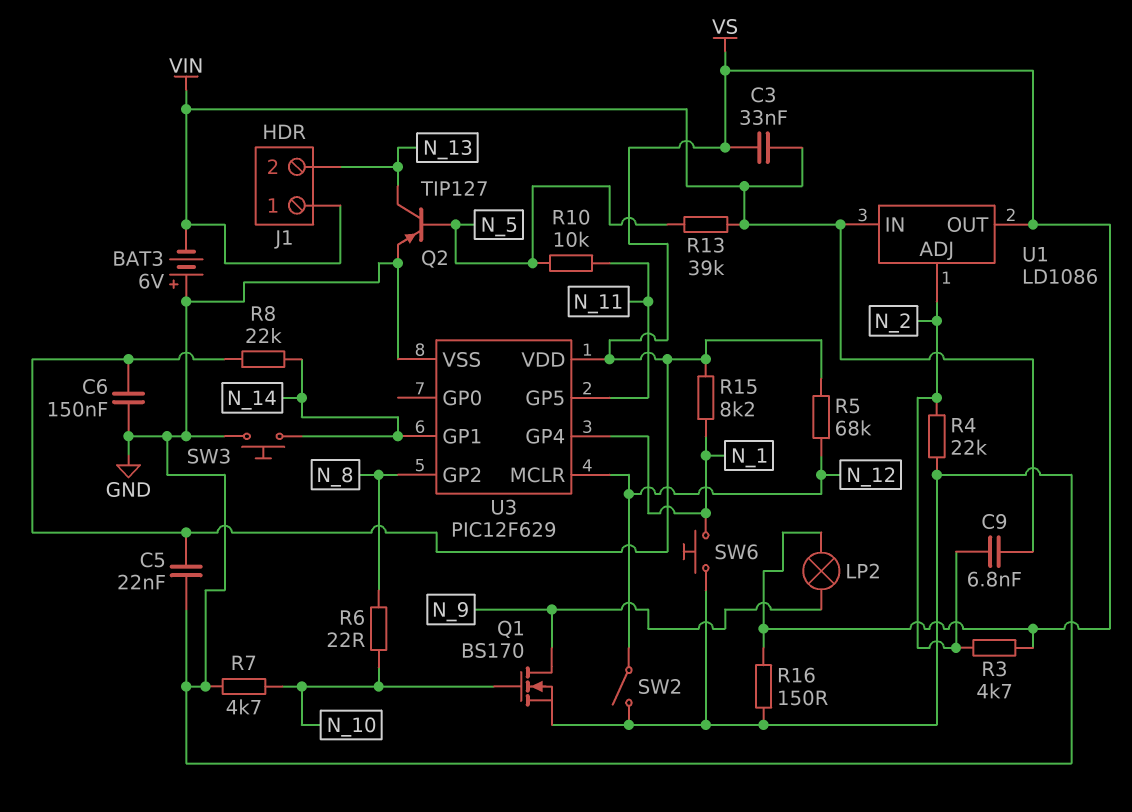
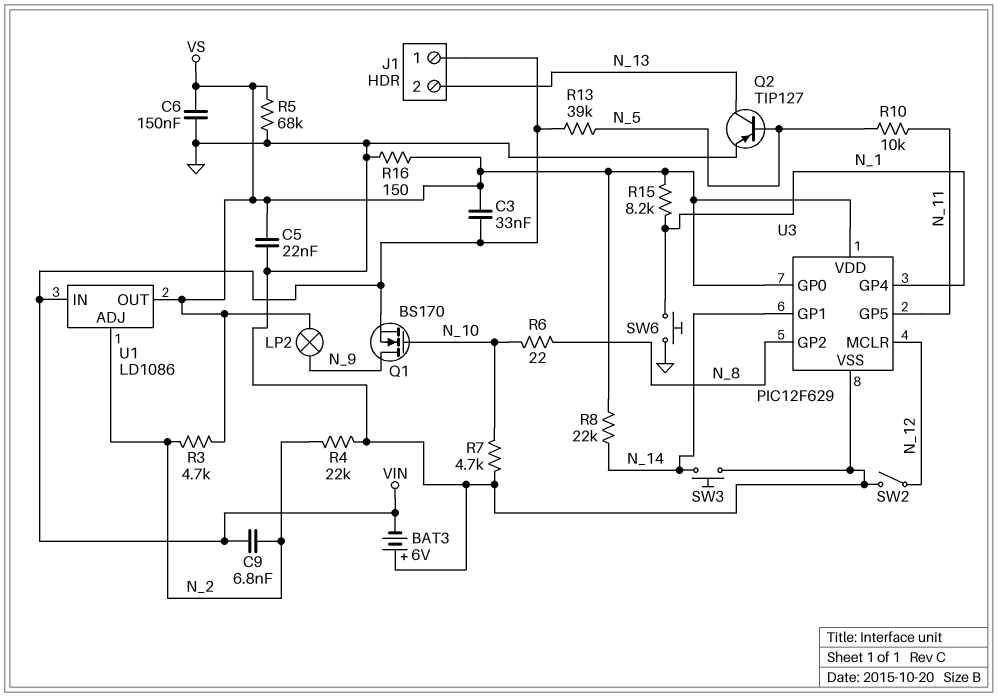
Q1: NMOS BS170 (G N_10, D N_9, S GND) -> NMOS BS170 (G N_10, D N_9, S VIN)
R5: 68k (N_12, VS) -> 68k (GND, VS)
U3 pin GP0: none -> VS

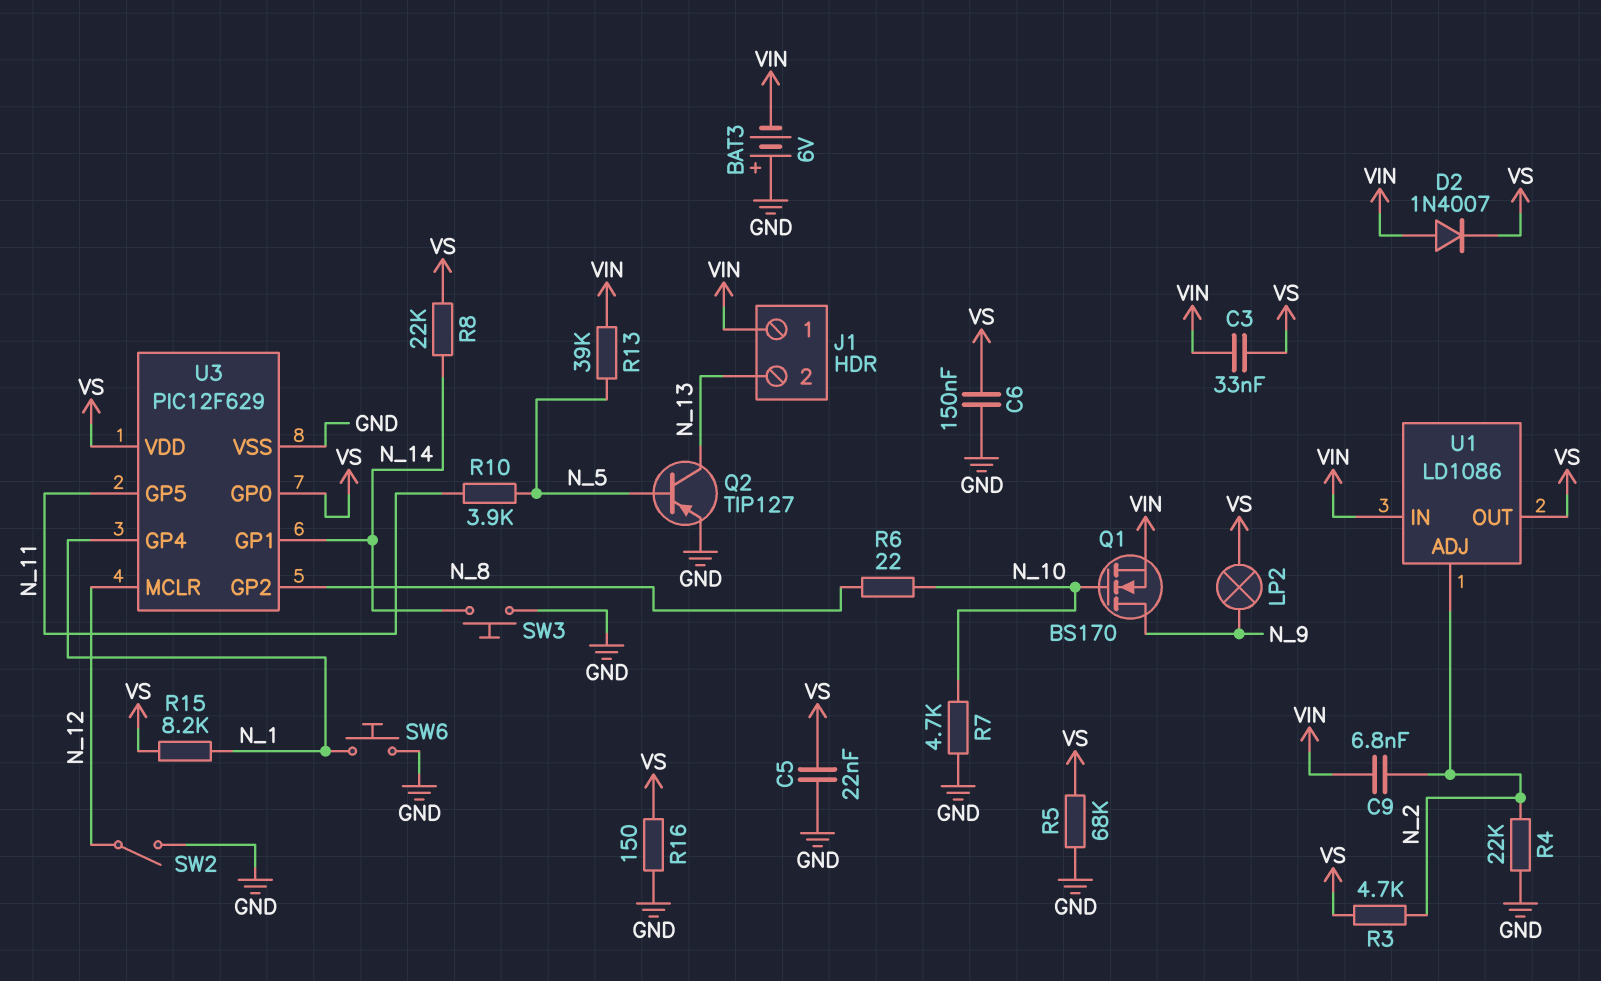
D2: none -> diode 1N4007 (A VIN, K VS)
R10: 10k (N_5, N_11) -> 3.9k (N_5, N_11)

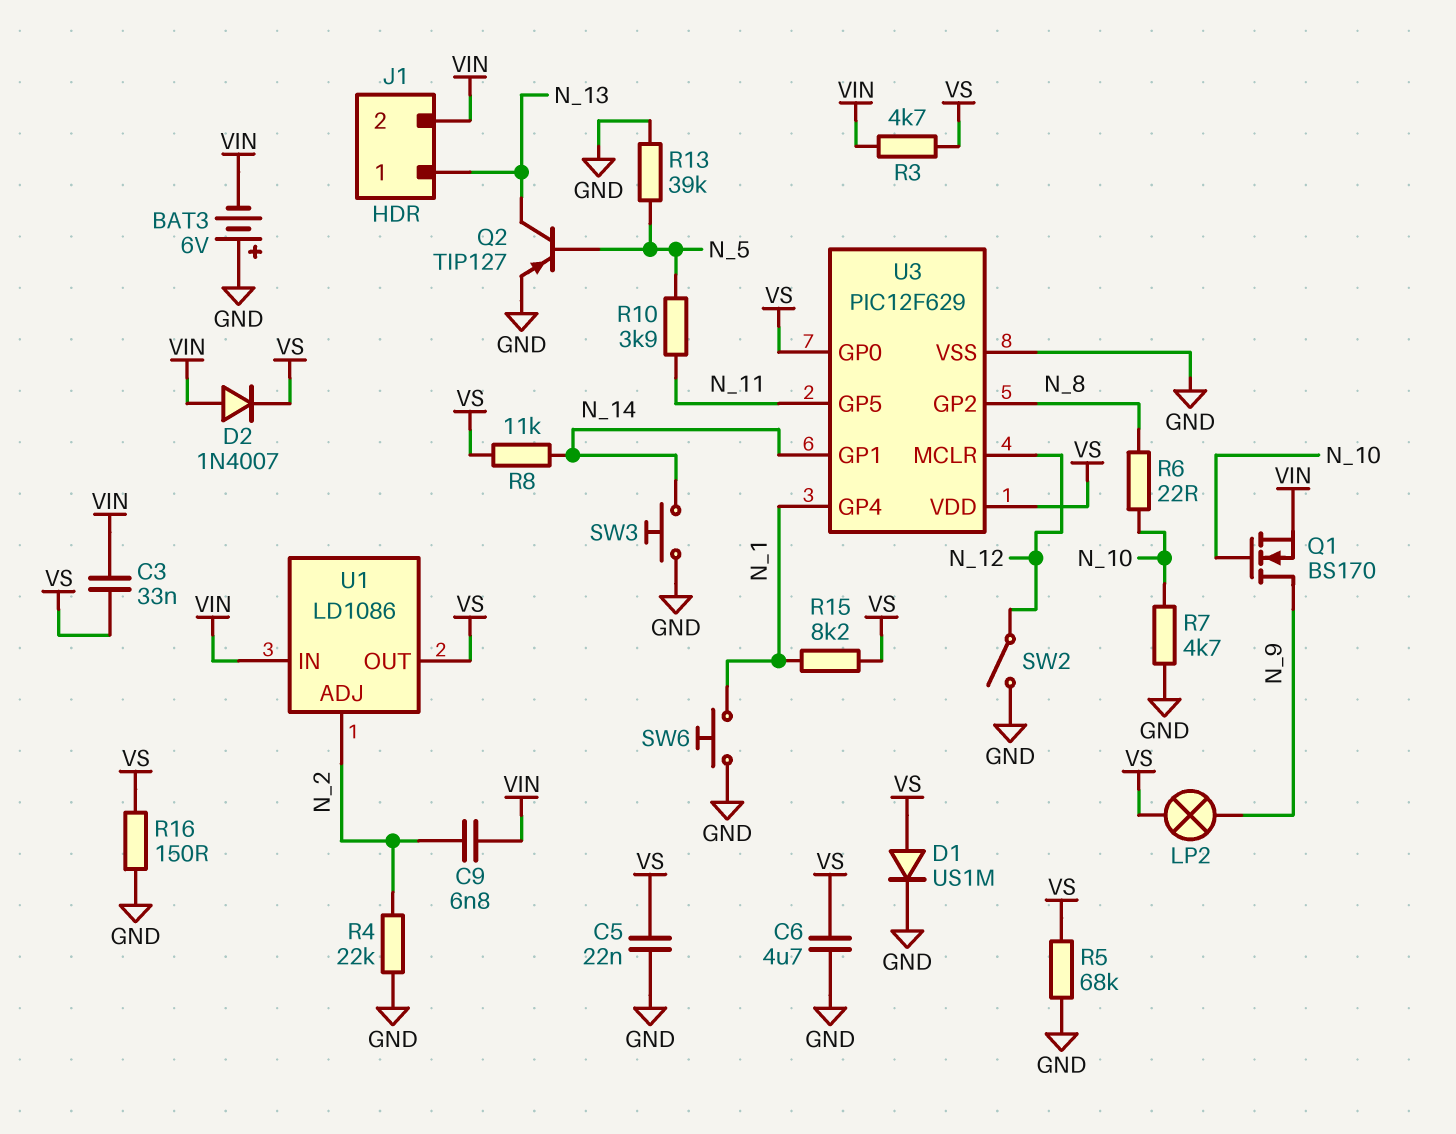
C6: 150nF (GND, VS) -> 4.7uF (GND, VS)
D1: none -> diode US1M (A VS, K GND)
J1 pin 1: VIN -> N_13
J1 pin 2: N_13 -> VIN
R3: 4.7k (N_2, VS) -> 4.7k (VIN, VS)
R8: 22k (N_14, VS) -> 11k (N_14, VS)
R13: 39k (N_5, VIN) -> 39k (GND, N_5)

